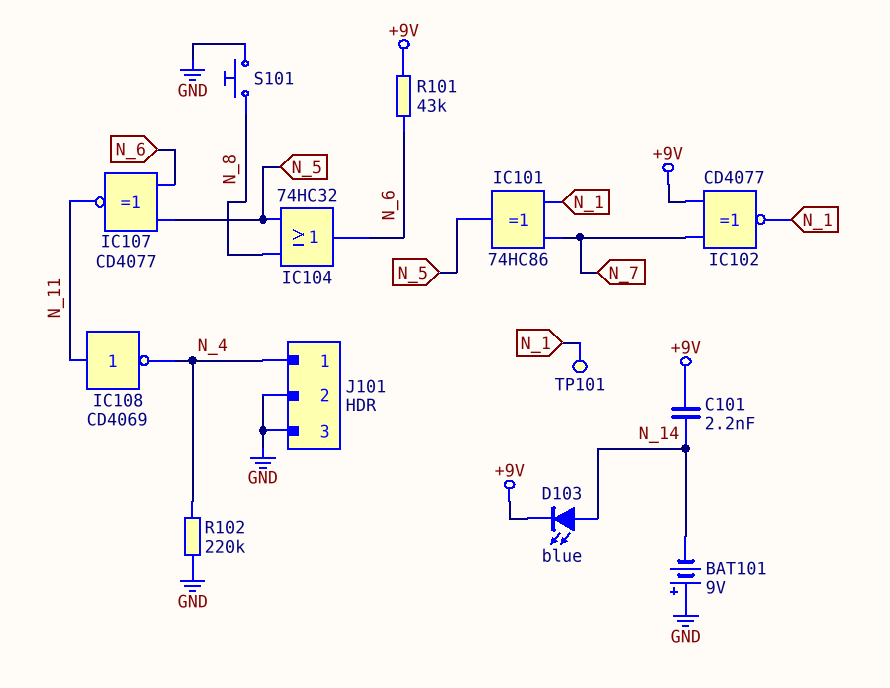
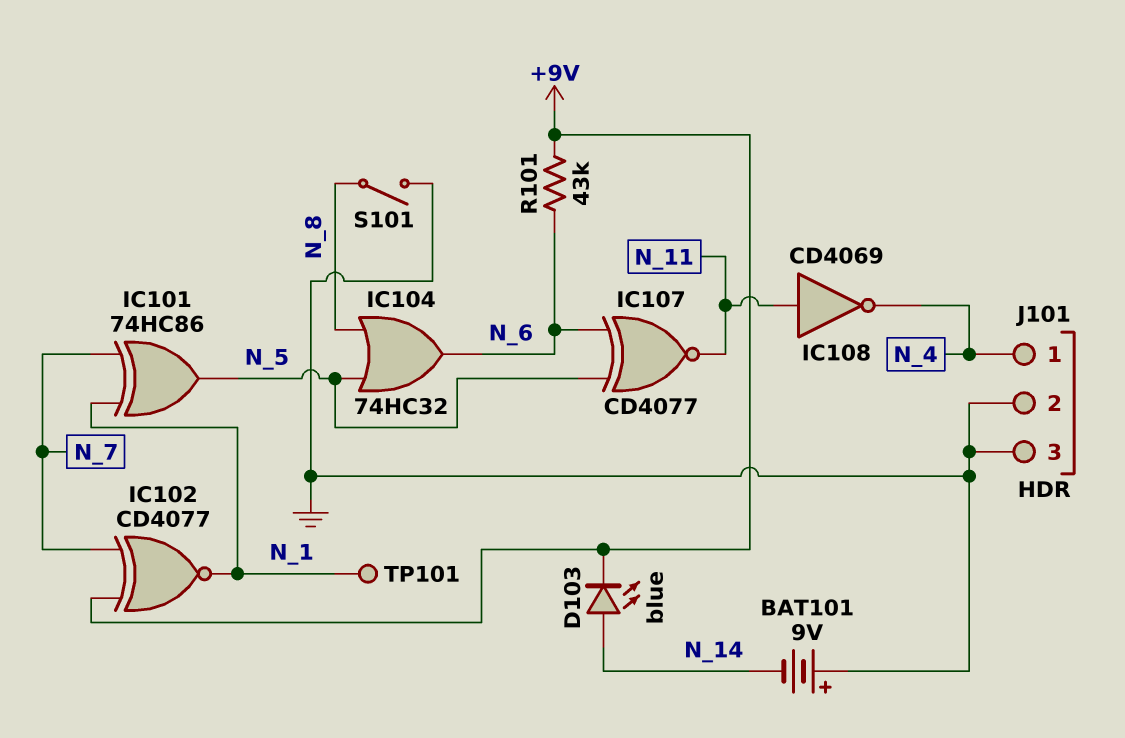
C101: 2.2nF (+9V, N_14) -> none
R102: 220k (GND, N_4) -> none
S101: button (GND, N_8) -> switch (GND, N_8)

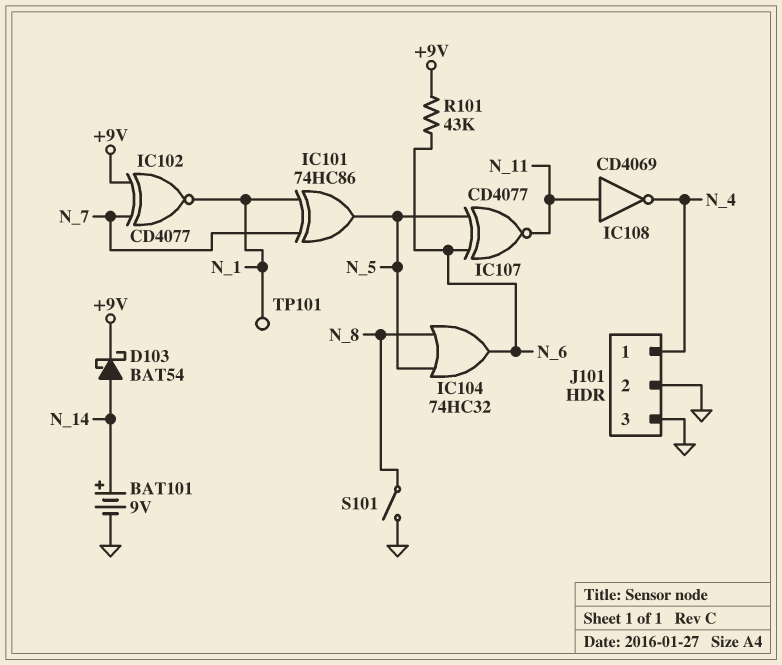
BAT101: 9V (plus GND, minus N_14) -> 9V (plus N_14, minus GND)
D103: LED blue (A N_14, K +9V) -> schottky BAT54 (A N_14, K +9V)

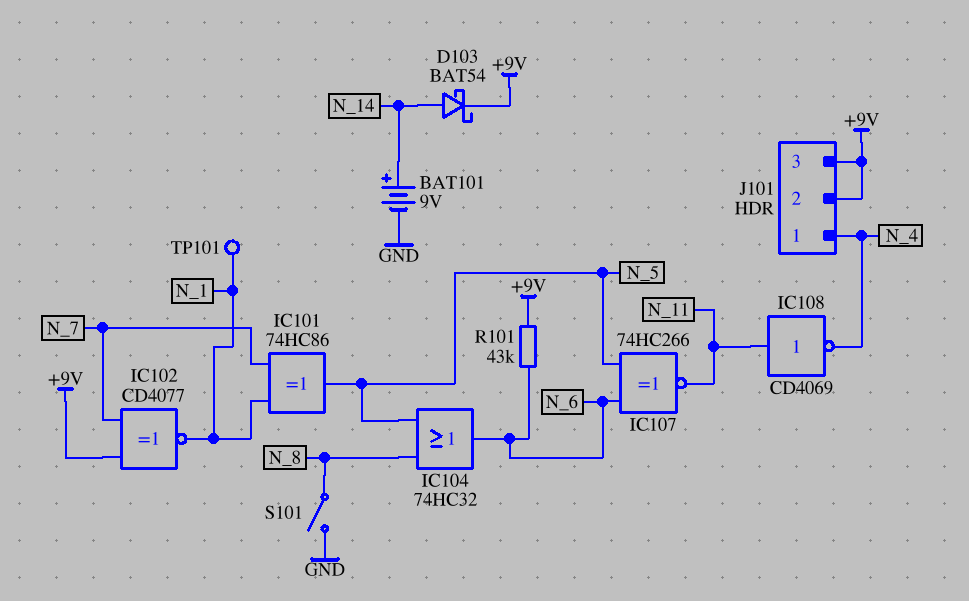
IC107: XNOR CD4077 (in N_5, in N_6, out N_11) -> XNOR 74HC266 (in N_5, in N_6, out N_11)
J101 pin 2: GND -> +9V
J101 pin 3: GND -> +9V

